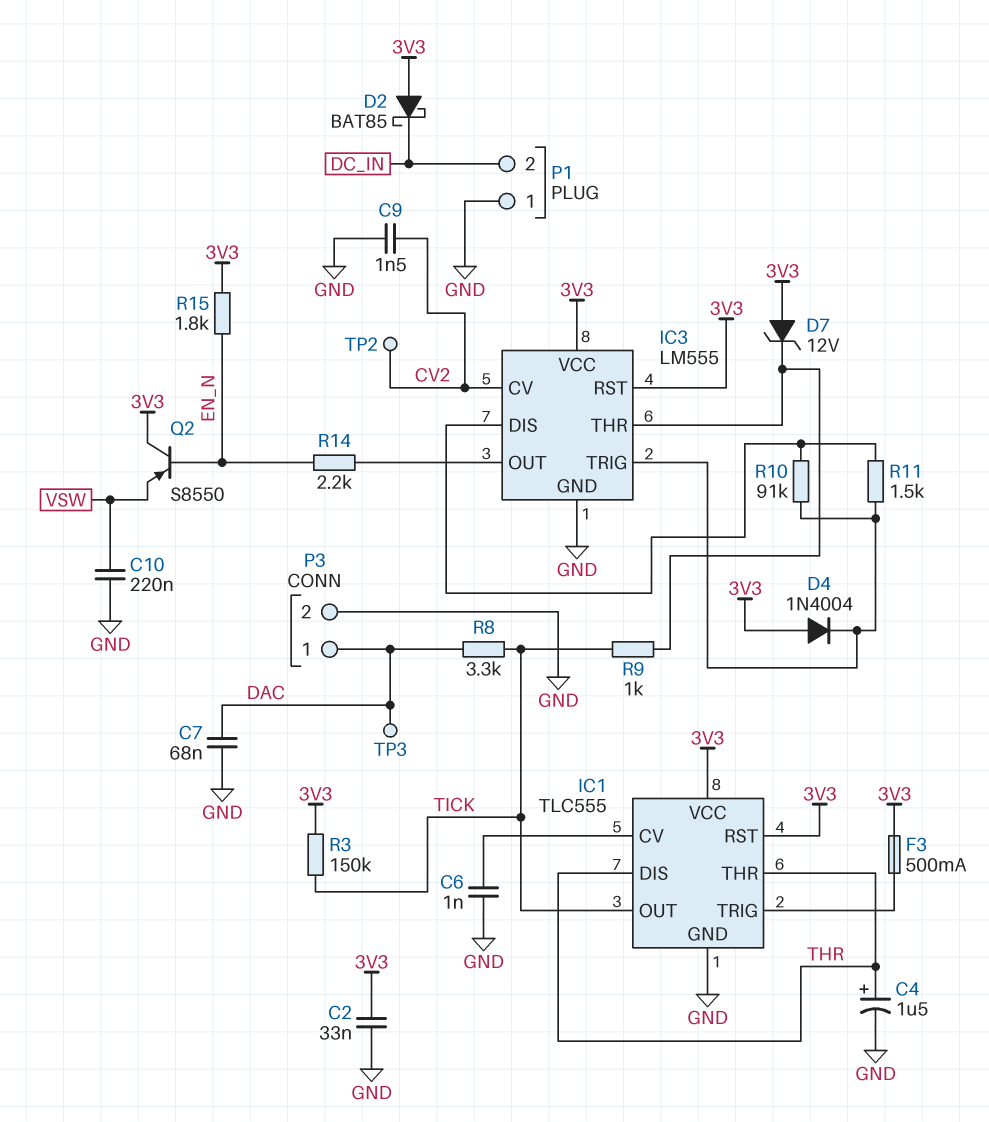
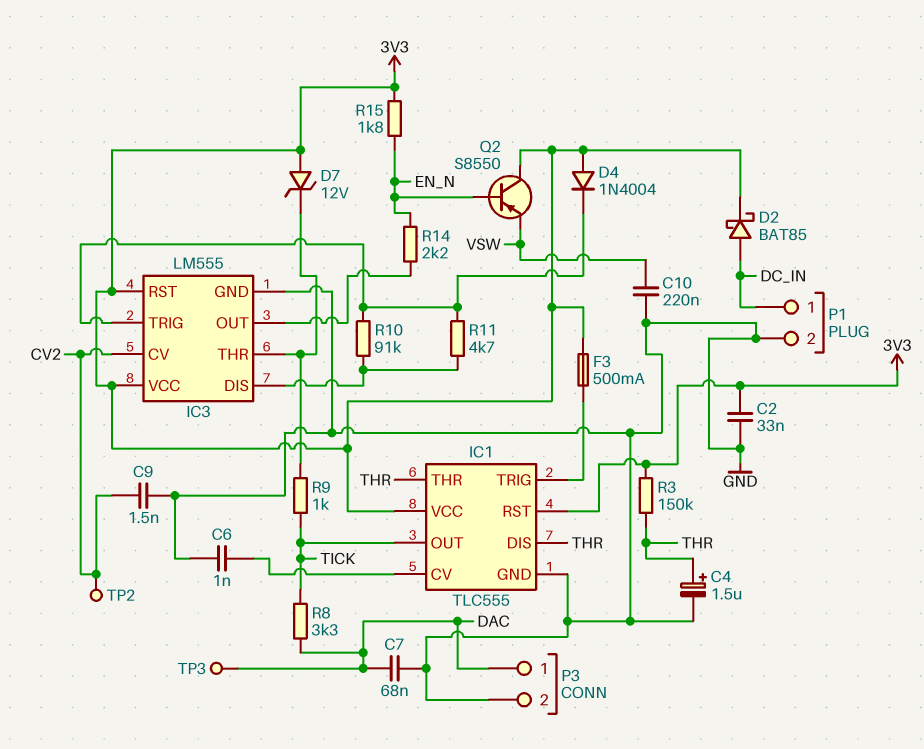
D2: schottky BAT85 (A 3V3, K DC_IN) -> schottky BAT85 (A DC_IN, K 3V3)
P1 pin 1: GND -> DC_IN
P1 pin 2: DC_IN -> GND
R3: 150k (3V3, TICK) -> 150k (3V3, THR)
R11: 1.5k (IC3/DIS, IC3/TRIG) -> 4.7k (IC3/DIS, IC3/TRIG)

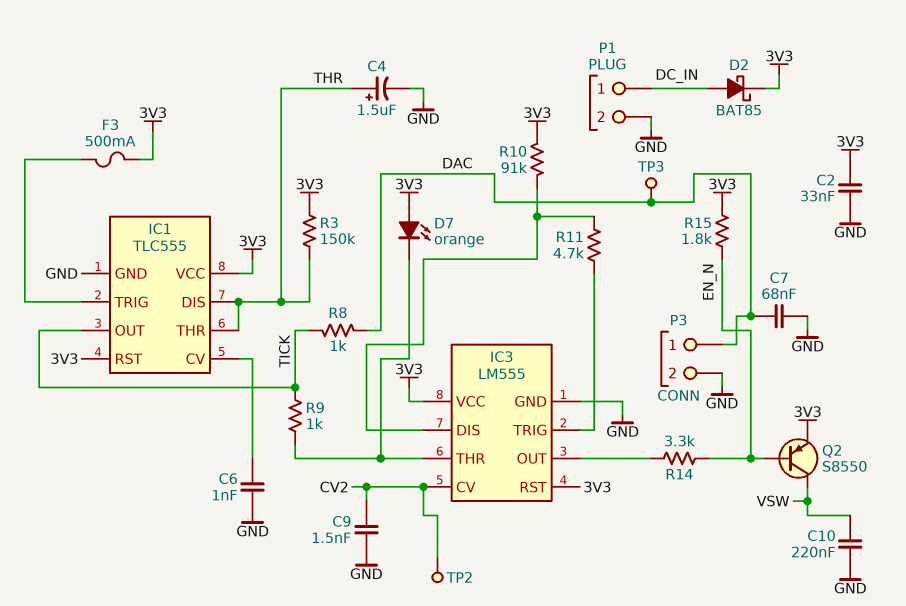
D4: diode 1N4004 (A 3V3, K IC3/TRIG) -> none
D7: zener 12V (A 3V3, K IC3/THR) -> LED orange (A 3V3, K IC3/THR)
Q2: PNP S8550 (B EN_N, C 3V3, E VSW) -> PNP S8550 (B EN_N, C VSW, E 3V3)
R8: 3.3k (DAC, TICK) -> 1k (DAC, TICK)
R10: 91k (IC3/DIS, IC3/TRIG) -> 91k (3V3, IC3/DIS)
R14: 2.2k (EN_N, IC3/OUT) -> 3.3k (EN_N, IC3/OUT)

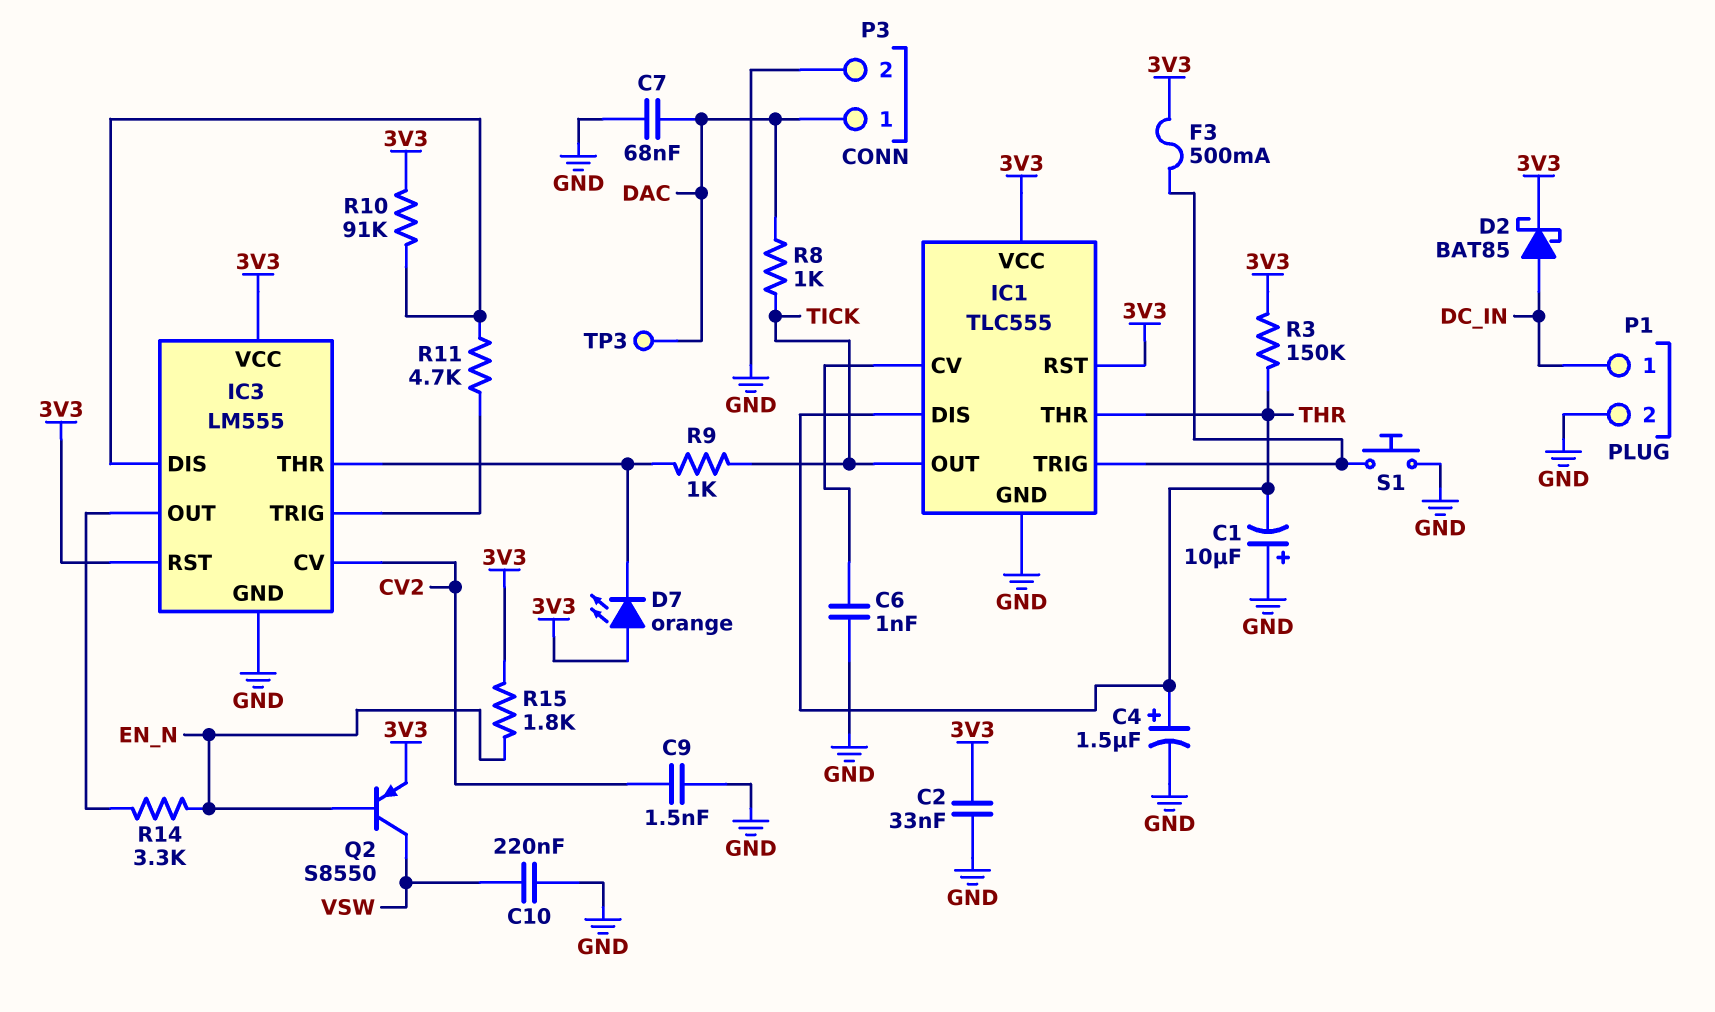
C1: none -> 10uF (plus GND, minus THR)
S1: none -> button (GND, IC1/TRIG)
TP2: test point (CV2) -> none

